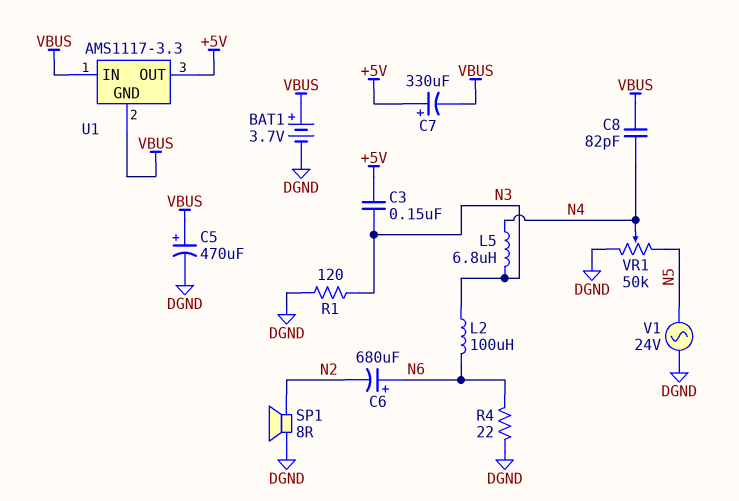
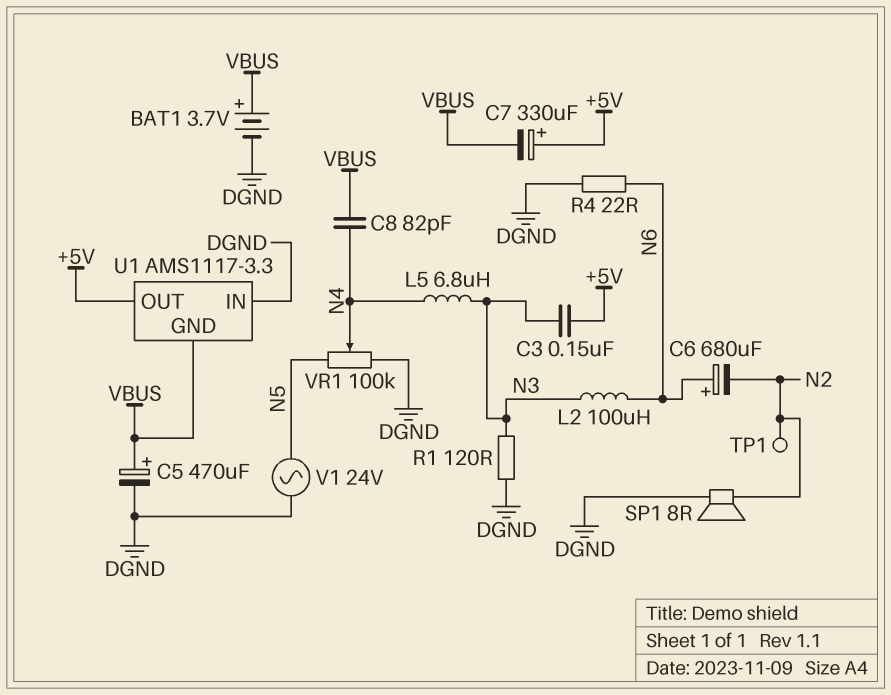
TP1: none -> test point (N2)
U1 pin IN: VBUS -> DGND
VR1: 50k (DGND, N5, wiper N4) -> 100k (DGND, N5, wiper N4)

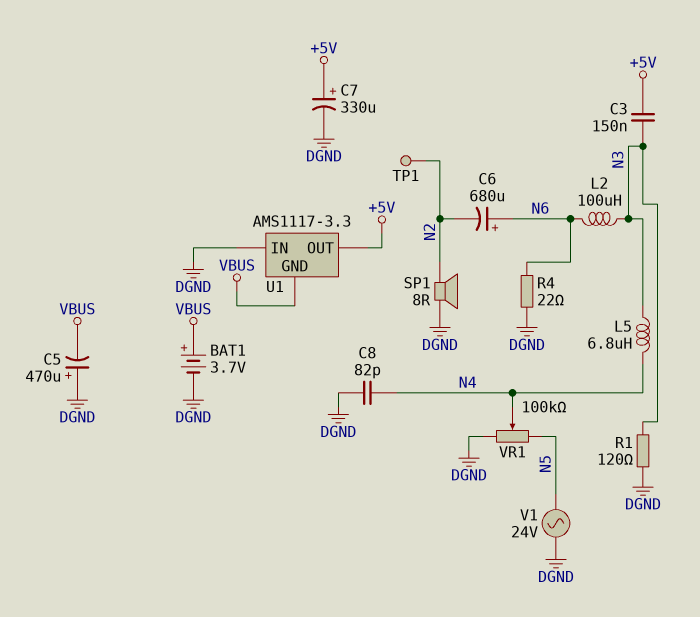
C5: 470uF (plus VBUS, minus DGND) -> 470uF (plus DGND, minus VBUS)
C7: 330uF (plus +5V, minus VBUS) -> 330uF (plus +5V, minus DGND)
C8: 82pF (N4, VBUS) -> 82pF (DGND, N4)

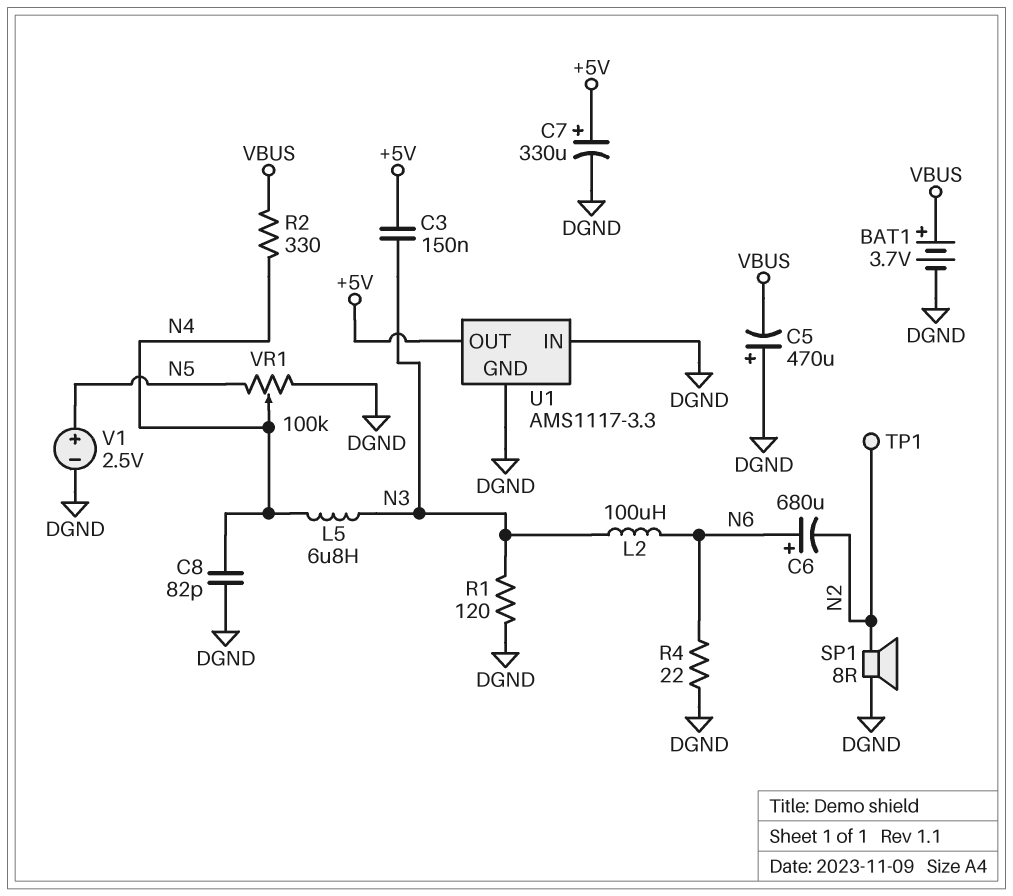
R2: none -> 330 (N4, VBUS)
U1 pin GND: VBUS -> DGND
V1: AC 24V (DGND, N5) -> 2.5V (plus N5, minus DGND)

